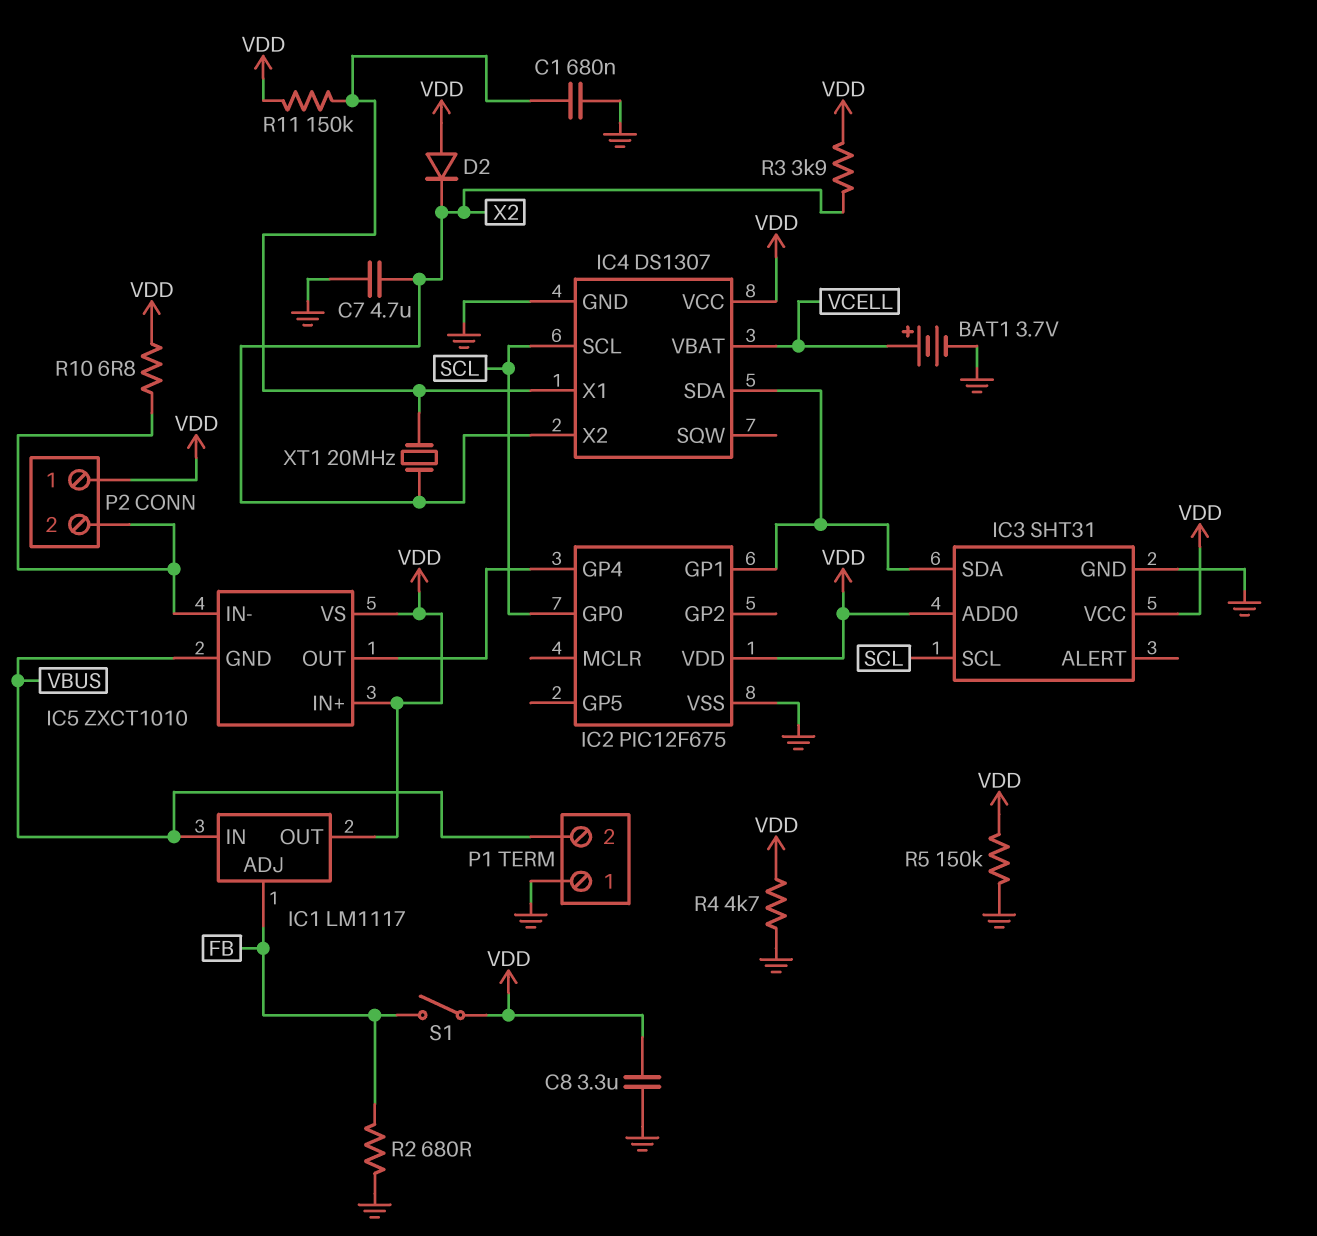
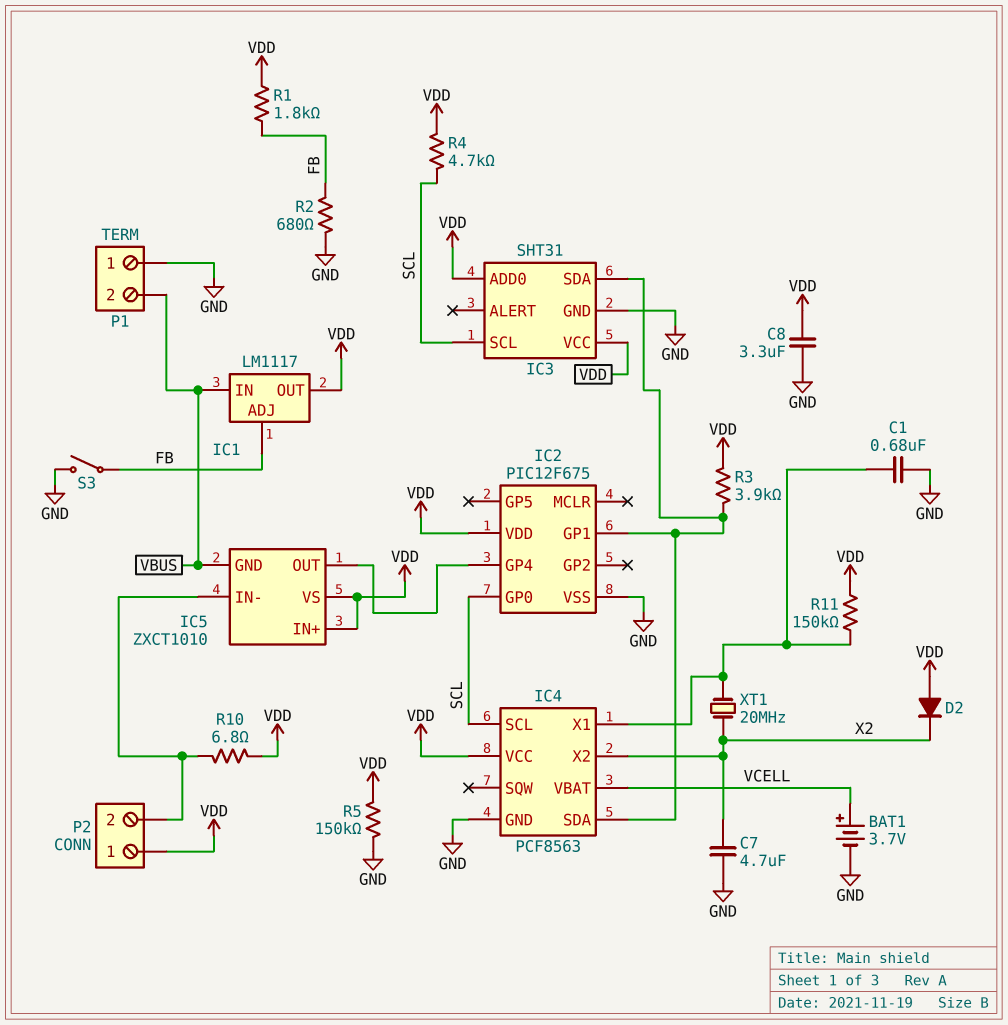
IC4: DS1307 -> PCF8563
R1: none -> 1.8k (FB, VDD)
R3: 3.9k (VDD, X2) -> 3.9k (IC2/GP1, VDD)
R4: 4.7k (GND, VDD) -> 4.7k (SCL, VDD)
S1: switch (FB, VDD) -> none
S3: none -> switch (FB, GND)

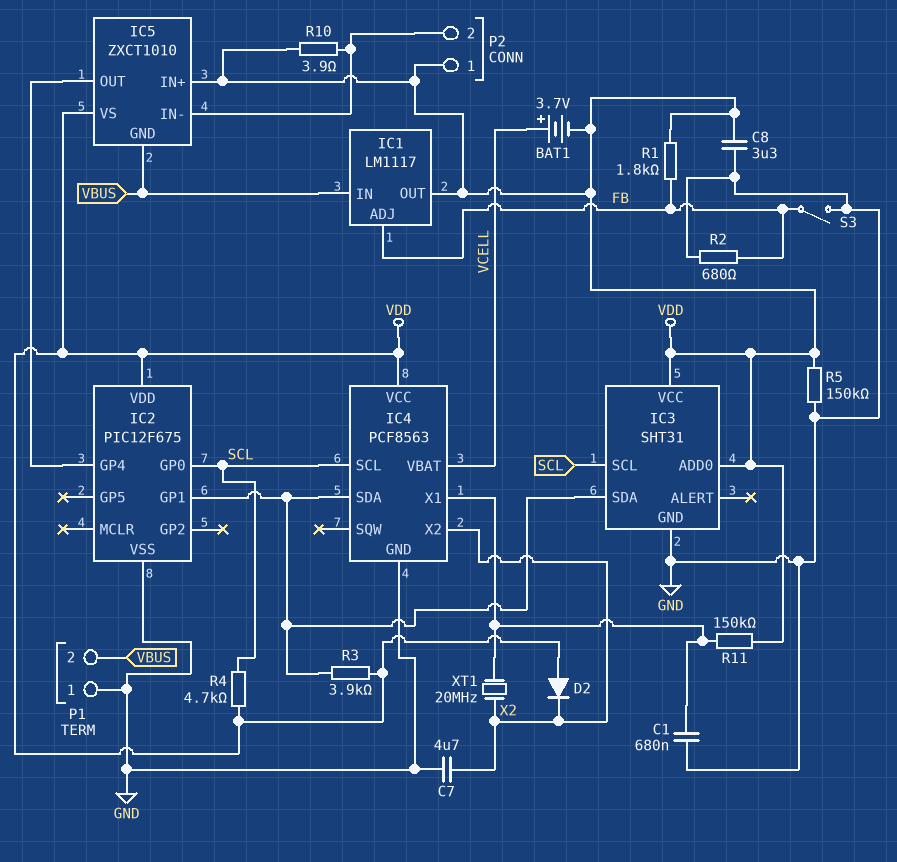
BAT1: 3.7V (plus VCELL, minus GND) -> 3.7V (plus VCELL, minus VDD)
R10: 6.8 (IC5/IN-, VDD) -> 3.9 (IC5/IN-, VDD)

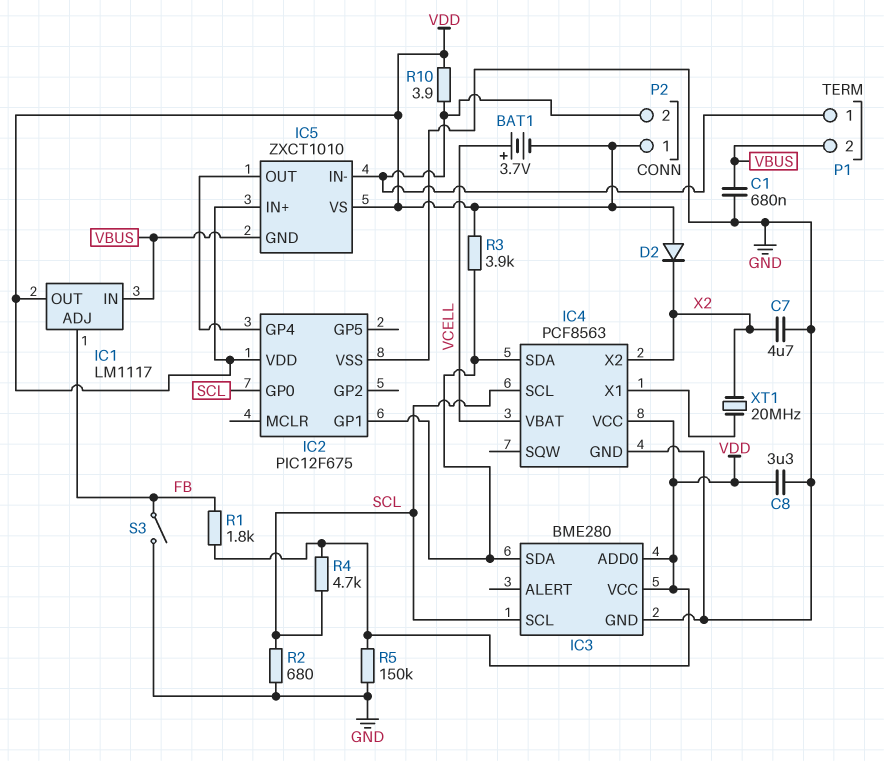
C1: 680nF (GND, IC4/X1) -> 680nF (GND, VBUS)
IC3: SHT31 -> BME280
P1 pin 1: GND -> IC5/IN-
R2: 680 (FB, GND) -> 680 (GND, SCL)
R11: 150k (IC4/X1, VDD) -> none

